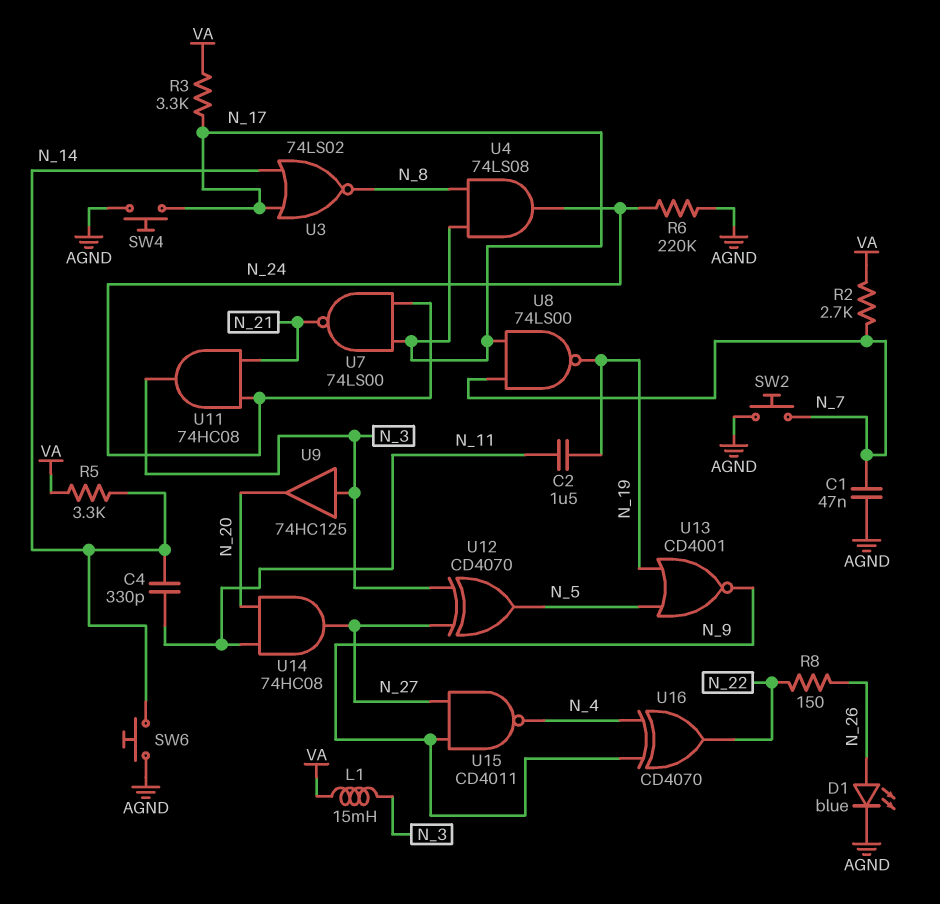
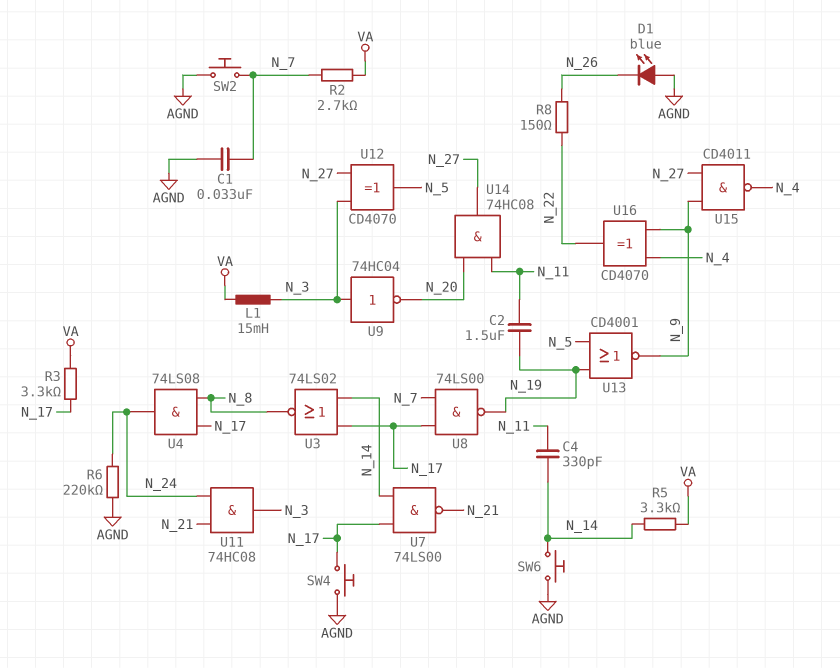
C1: 47nF (AGND, N_7) -> 33nF (AGND, N_7)
D1: LED blue (A N_26, K AGND) -> LED blue (A AGND, K N_26)
U7: NAND 74LS00 (in N_17, in N_24, out N_21) -> NAND 74LS00 (in N_14, in N_17, out N_21)
U9: buffer 74HC125 (in N_3, out N_20) -> NOT 74HC04 (in N_3, out N_20)

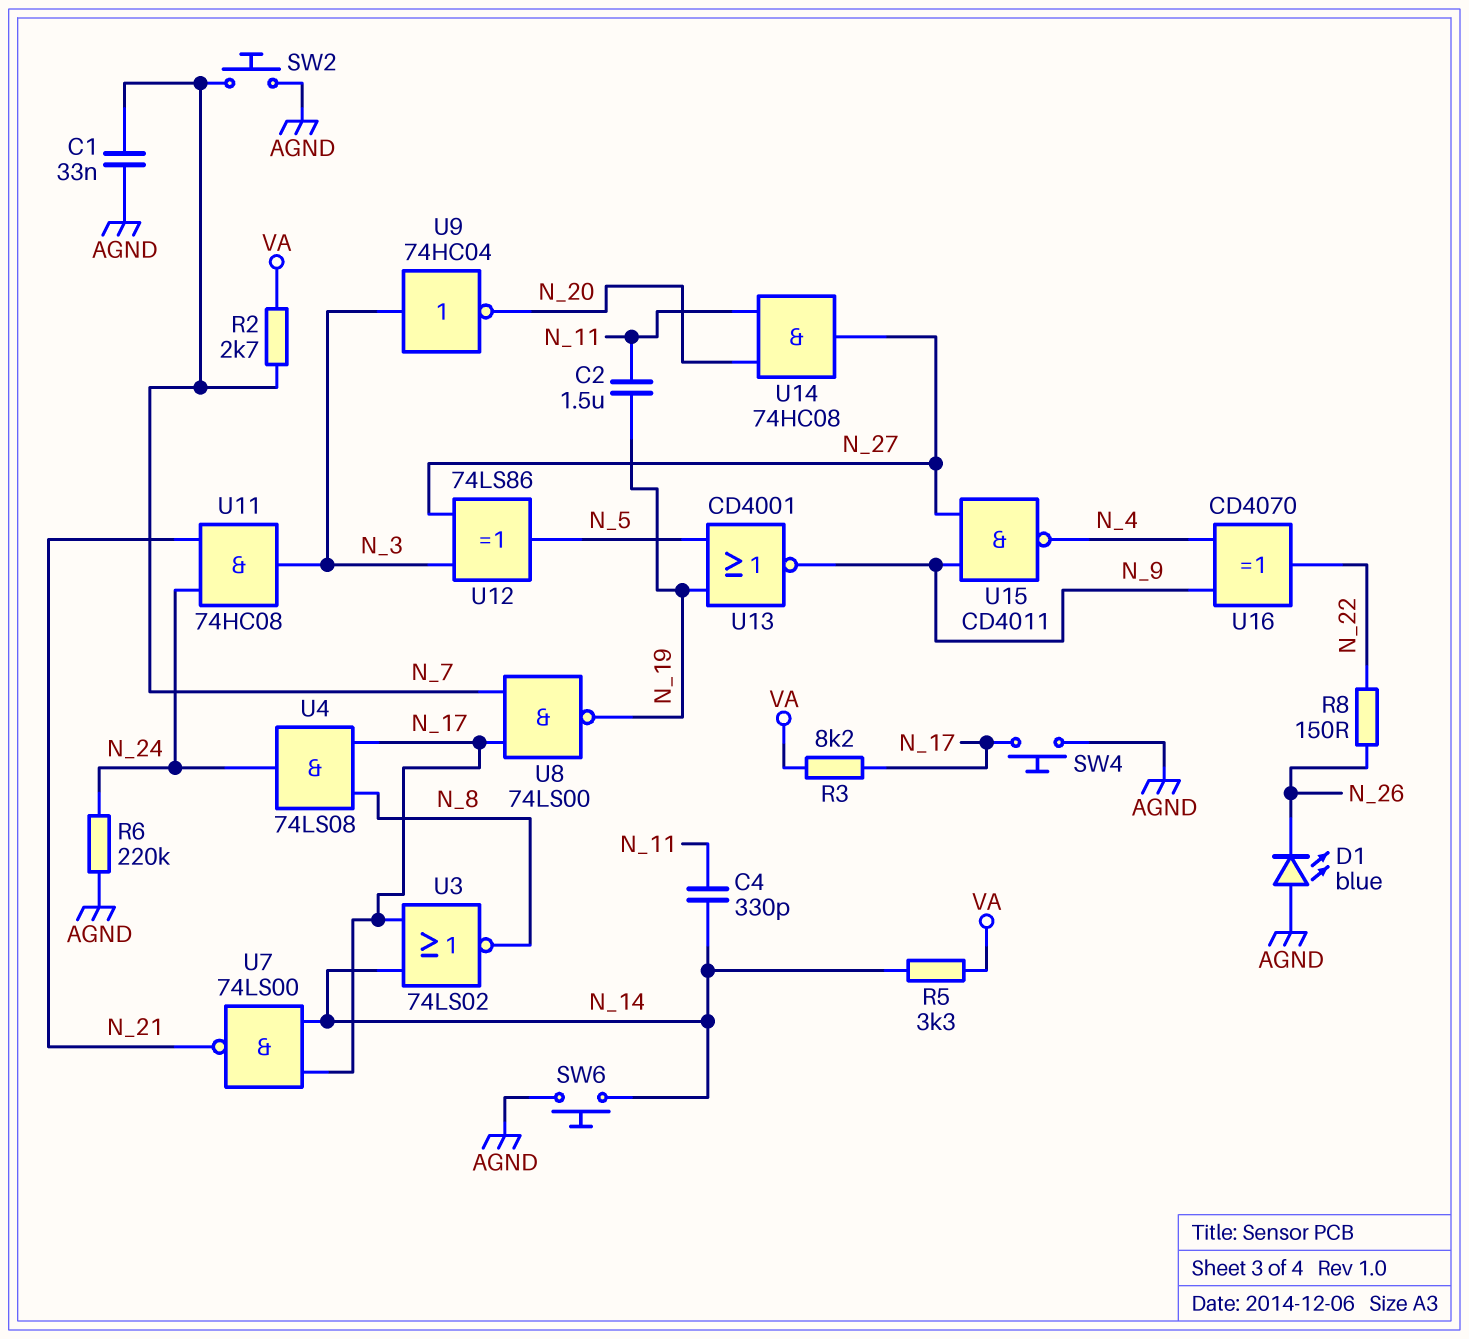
L1: 15mH (N_3, VA) -> none
R3: 3.3k (N_17, VA) -> 8.2k (N_17, VA)
U12: XOR CD4070 (in N_3, in N_27, out N_5) -> XOR 74LS86 (in N_3, in N_27, out N_5)

